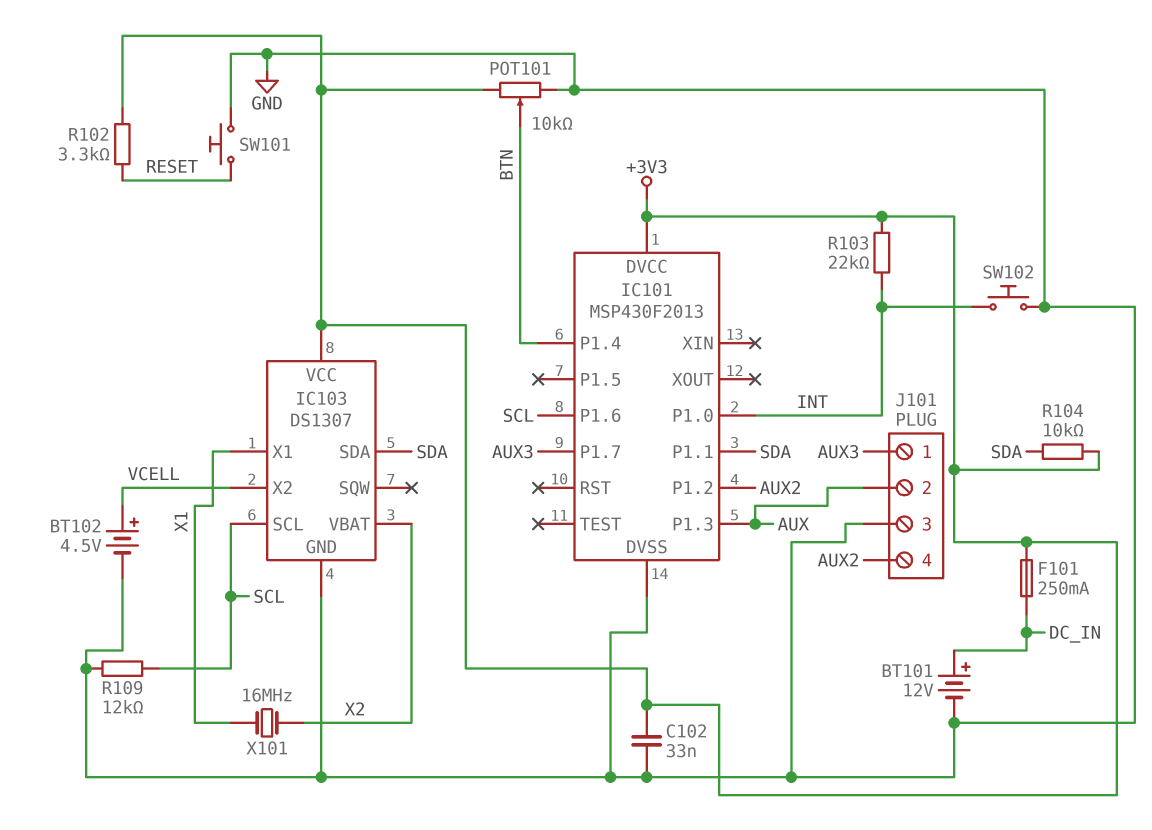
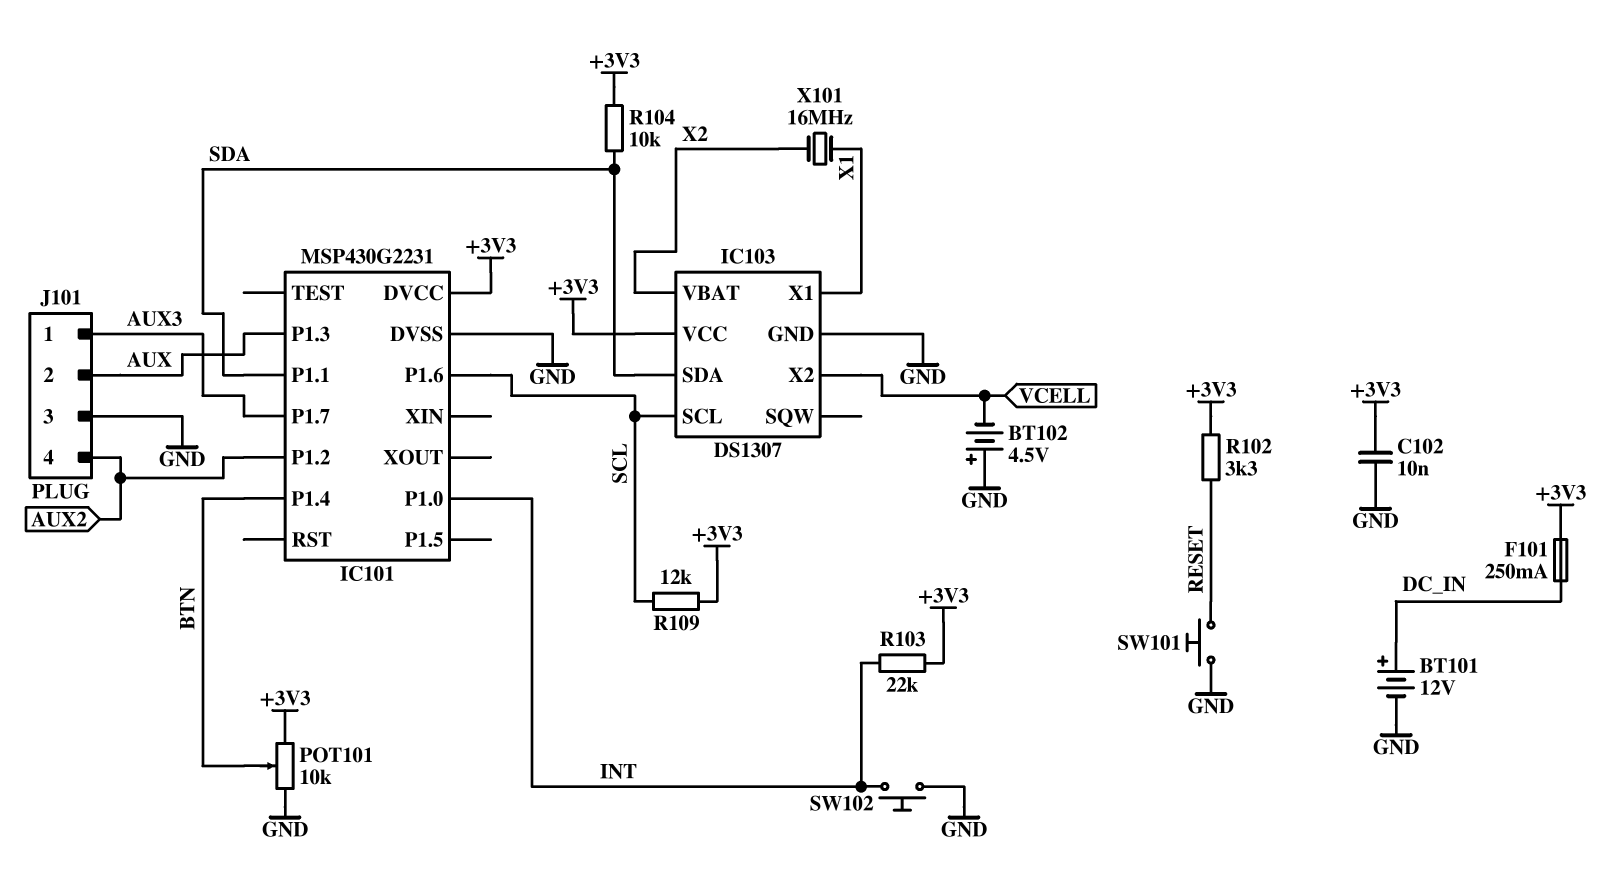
BT102: 4.5V (plus VCELL, minus GND) -> 4.5V (plus GND, minus VCELL)
C102: 33nF (+3V3, GND) -> 10nF (+3V3, GND)
IC101: MSP430F2013 -> MSP430G2231
R109: 12k (GND, SCL) -> 12k (+3V3, SCL)

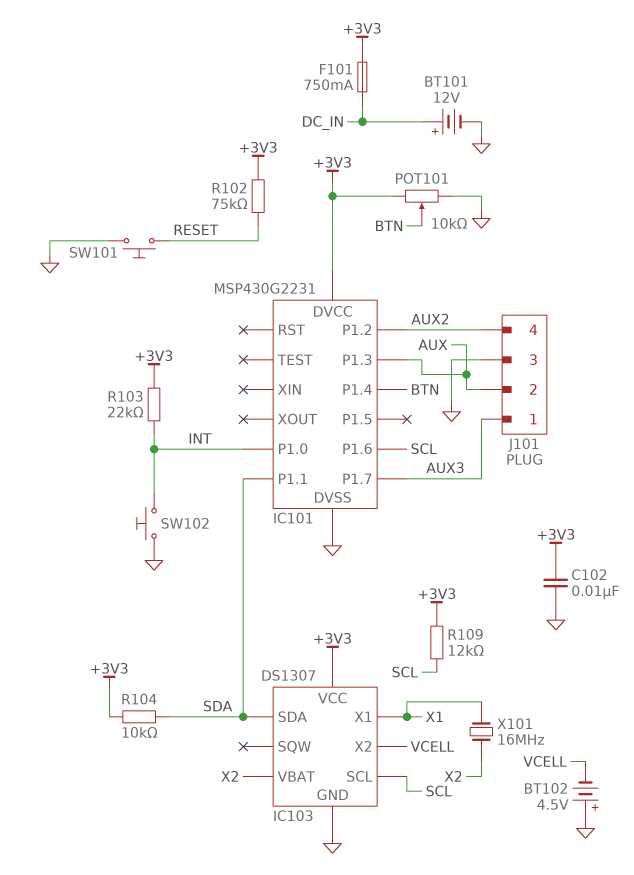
F101: 250mA (+3V3, DC_IN) -> 750mA (+3V3, DC_IN)
R102: 3.3k (+3V3, RESET) -> 75k (+3V3, RESET)

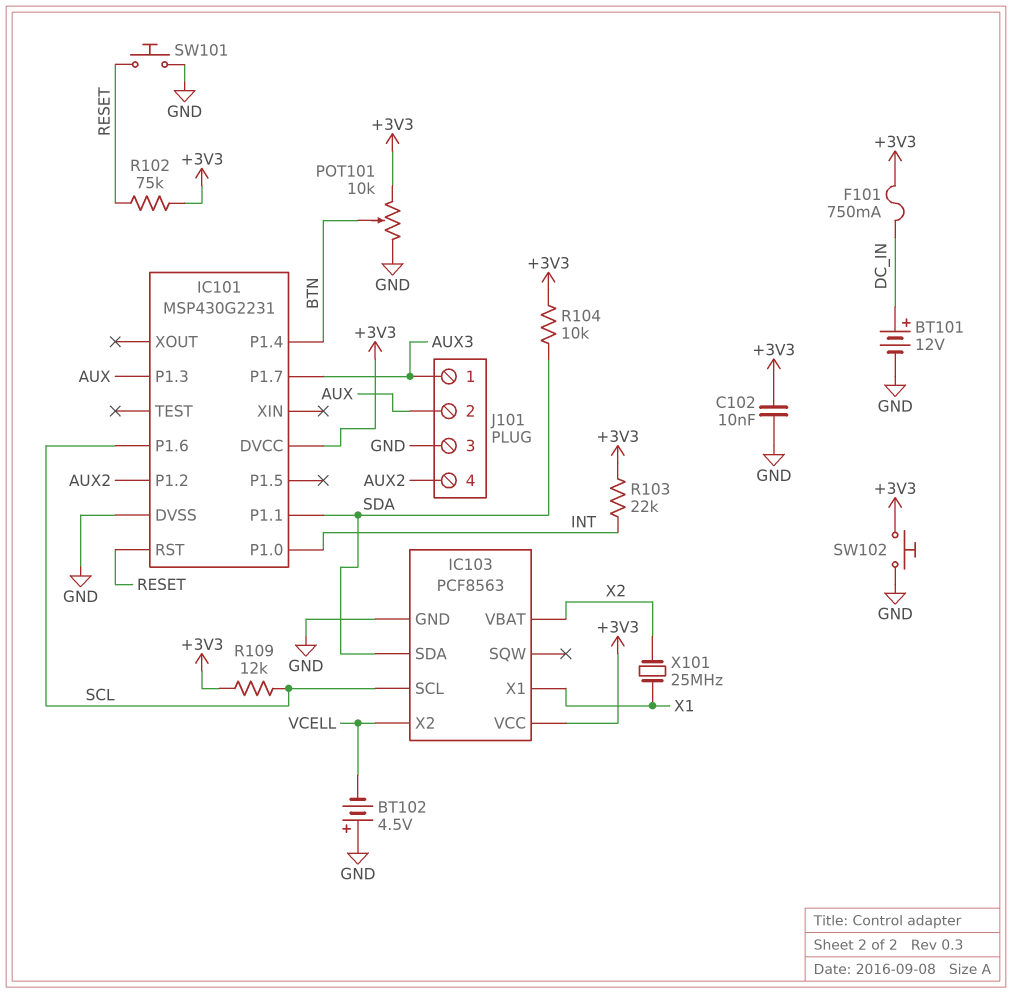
IC101 pin RST: none -> RESET
IC103: DS1307 -> PCF8563
SW102: button (GND, INT) -> button (+3V3, GND)
X101: 16MHz (X1, X2) -> 25MHz (X1, X2)

